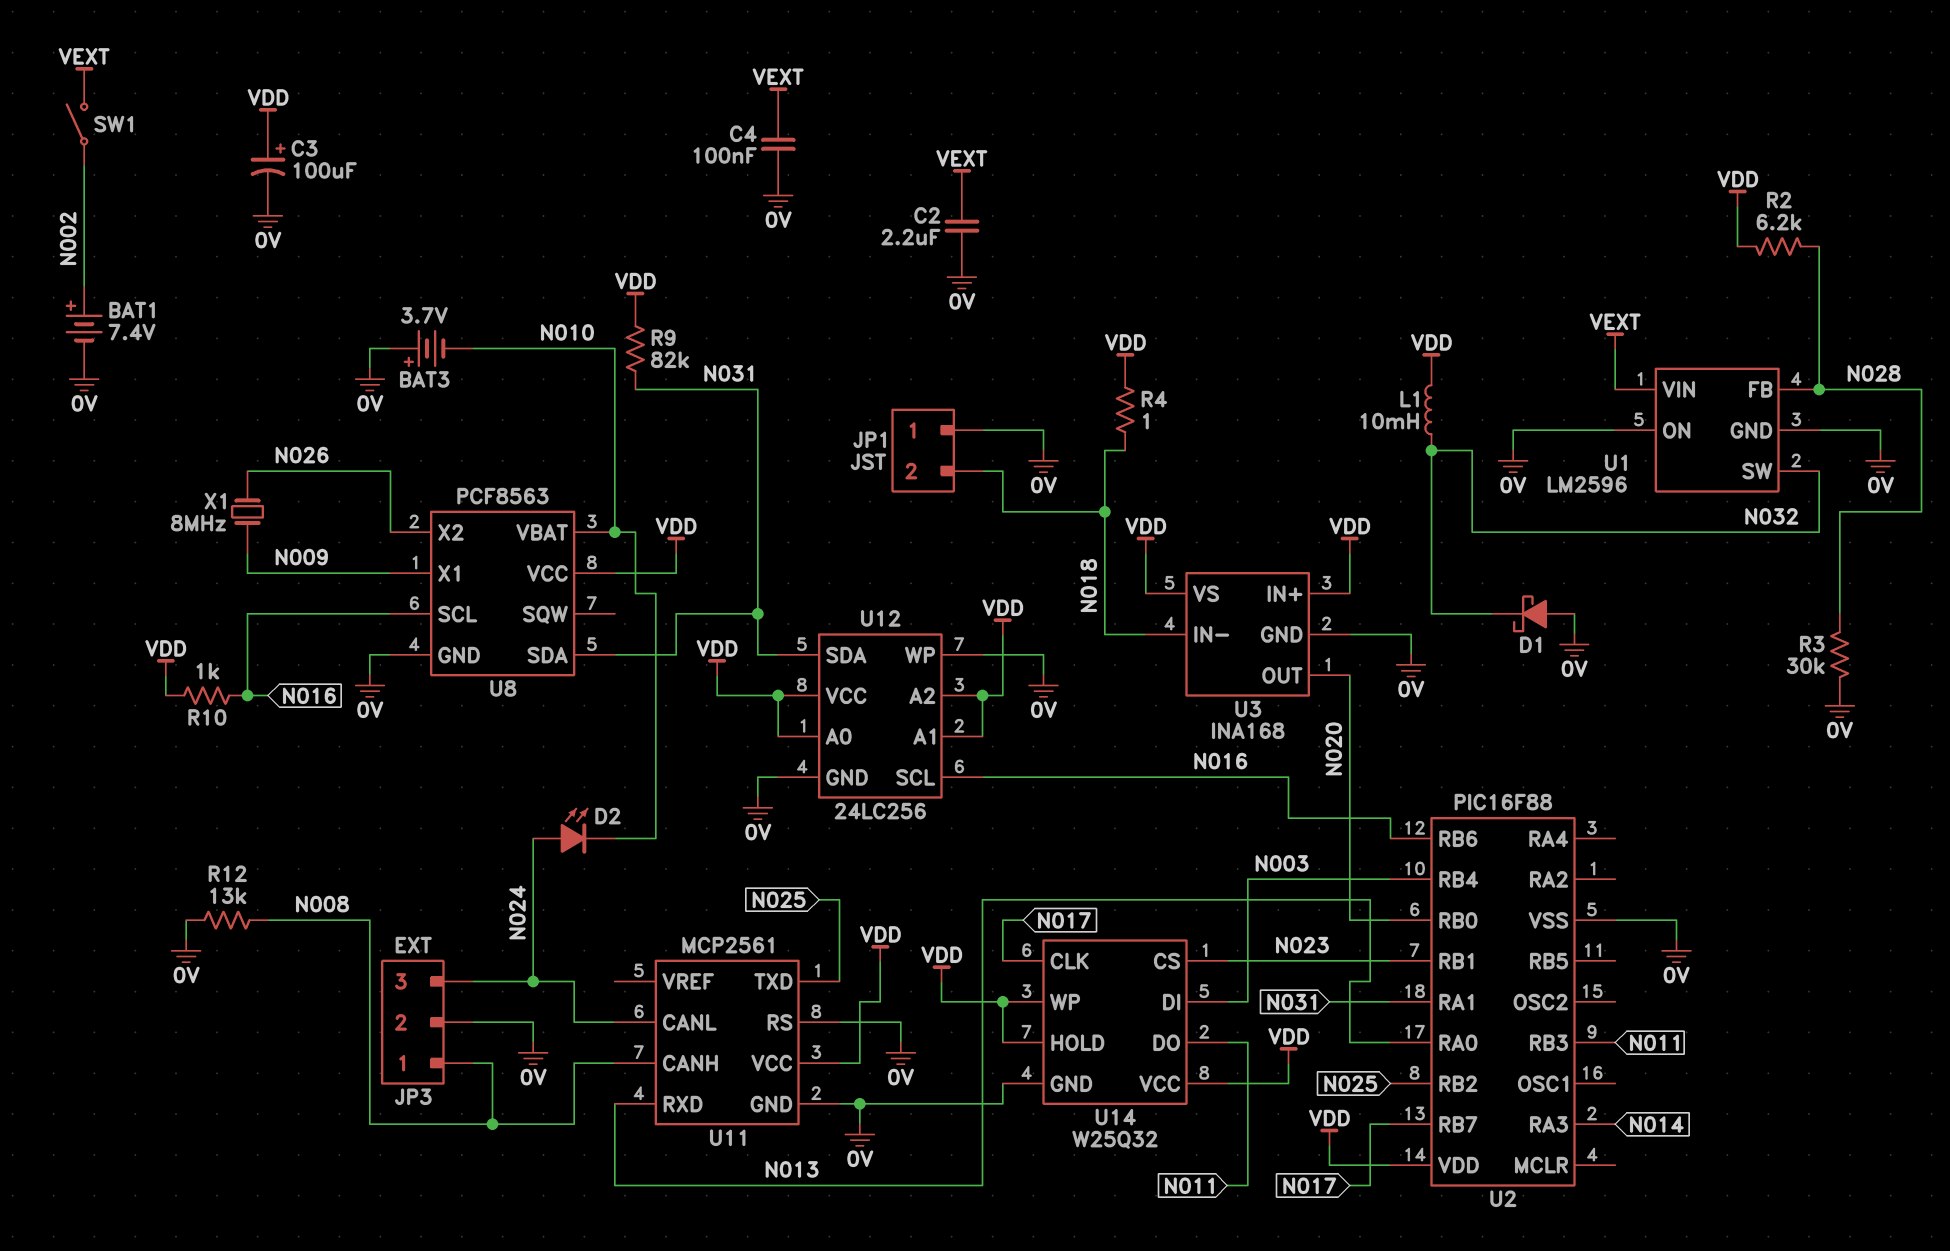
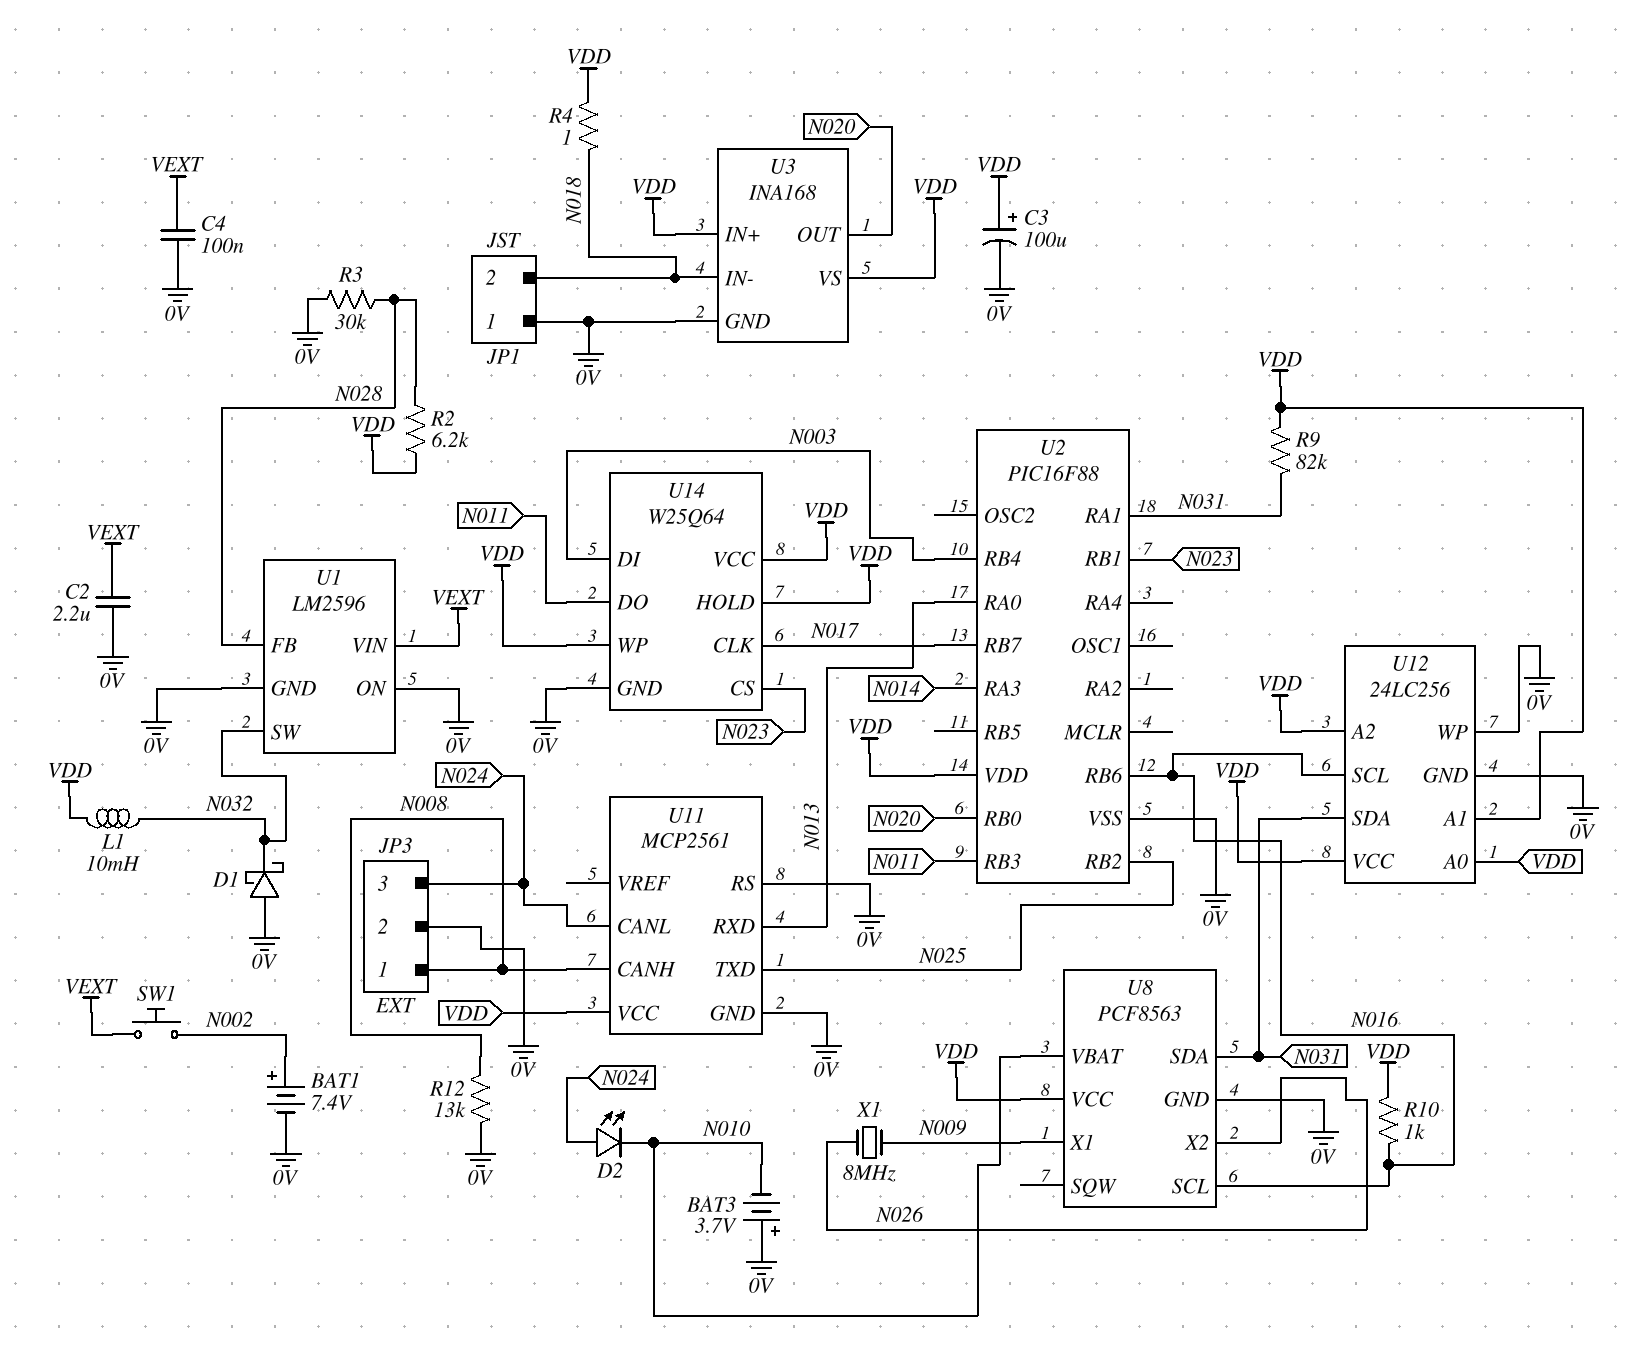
SW1: switch (N002, VEXT) -> button (N002, VEXT)
U14: W25Q32 -> W25Q64

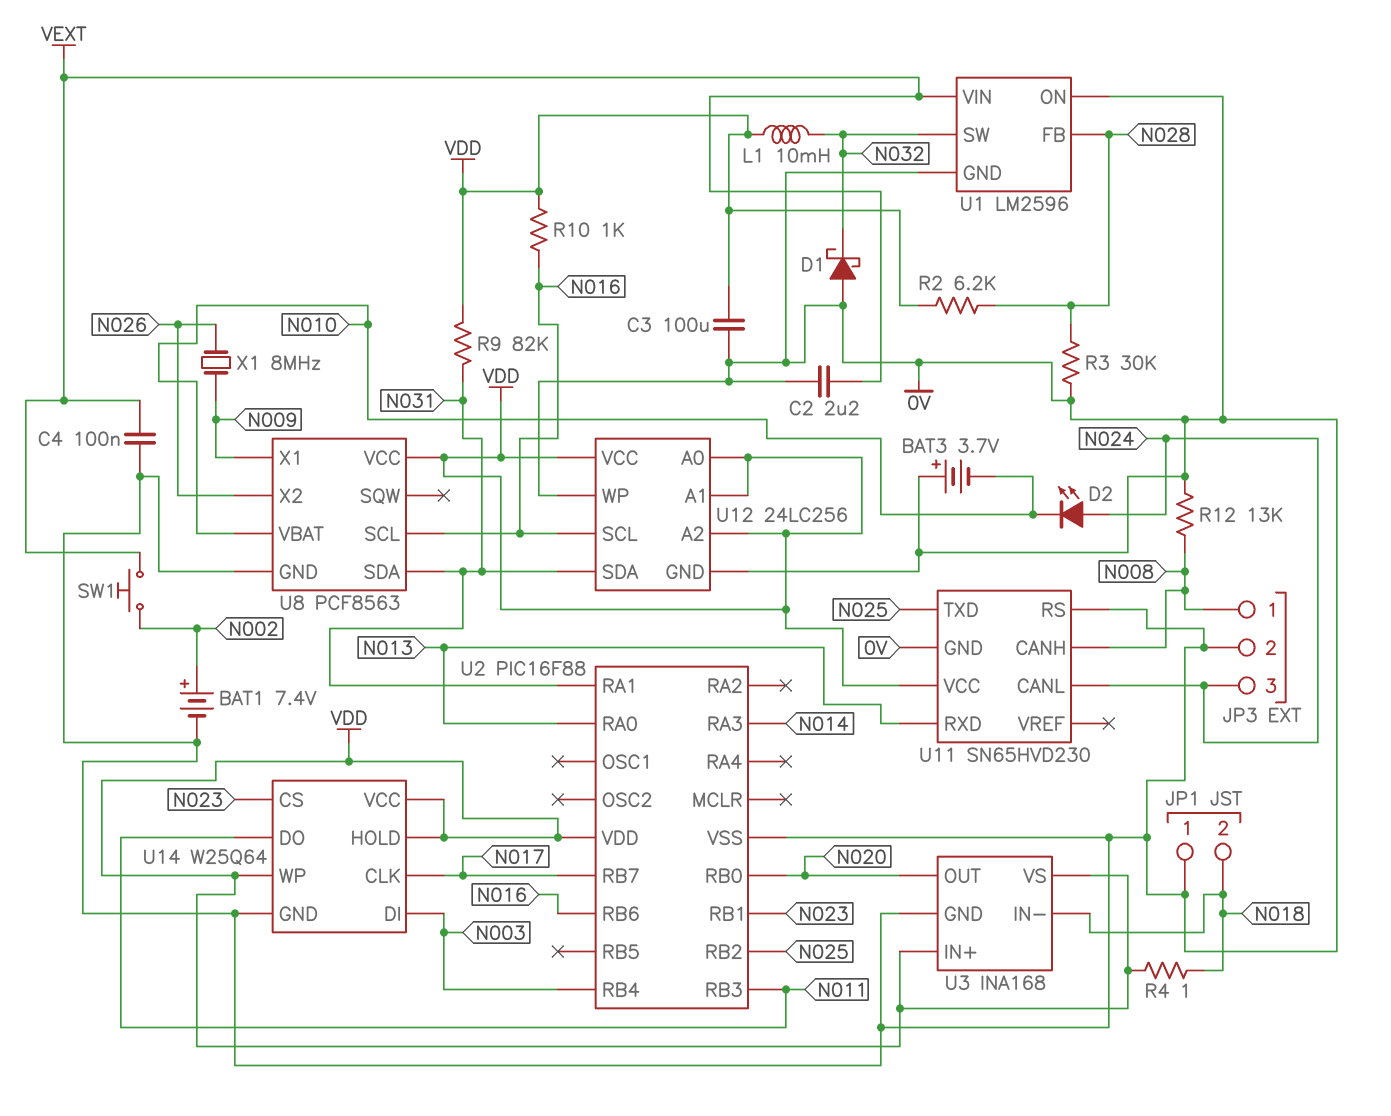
C3: 100uF (plus VDD, minus 0V) -> 100uF (0V, VDD)
U11: MCP2561 -> SN65HVD230

